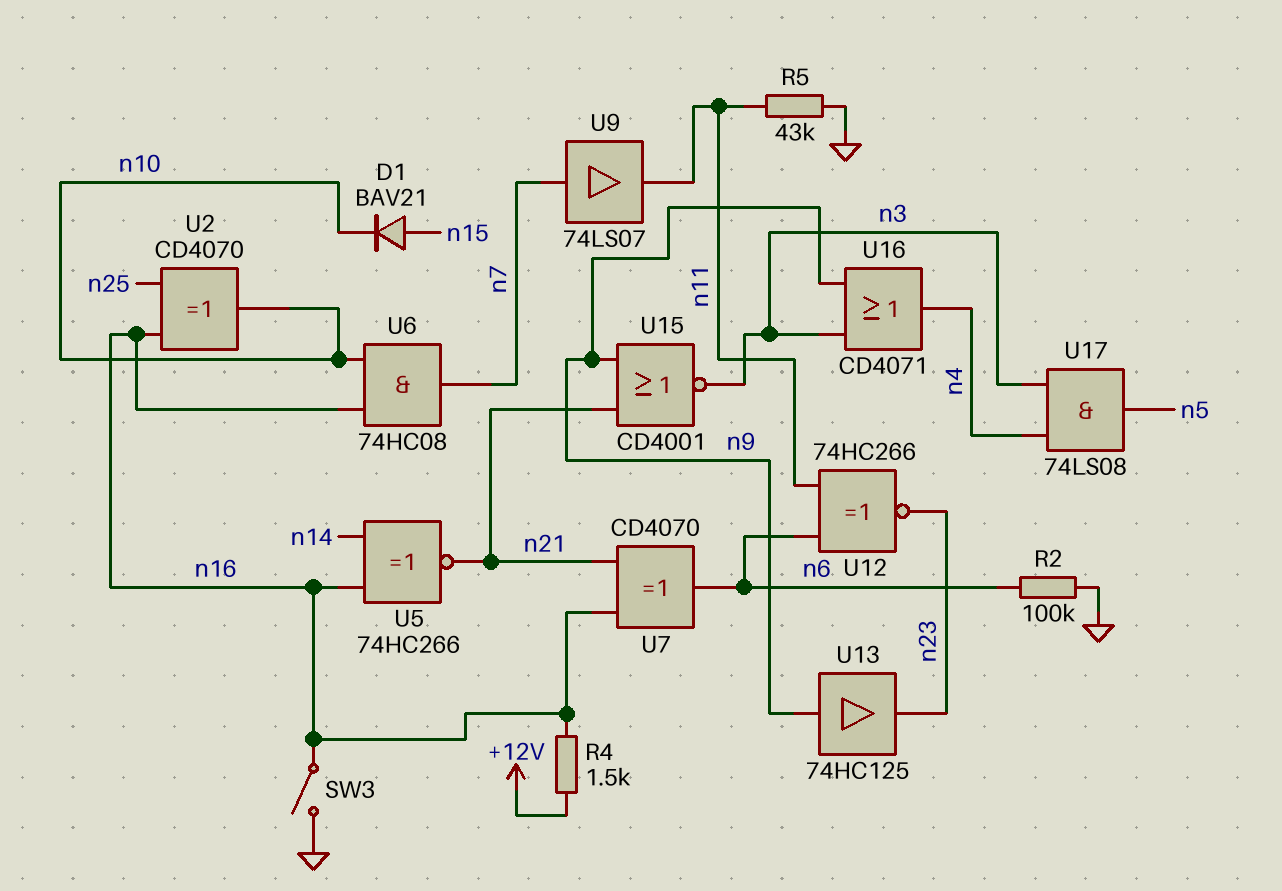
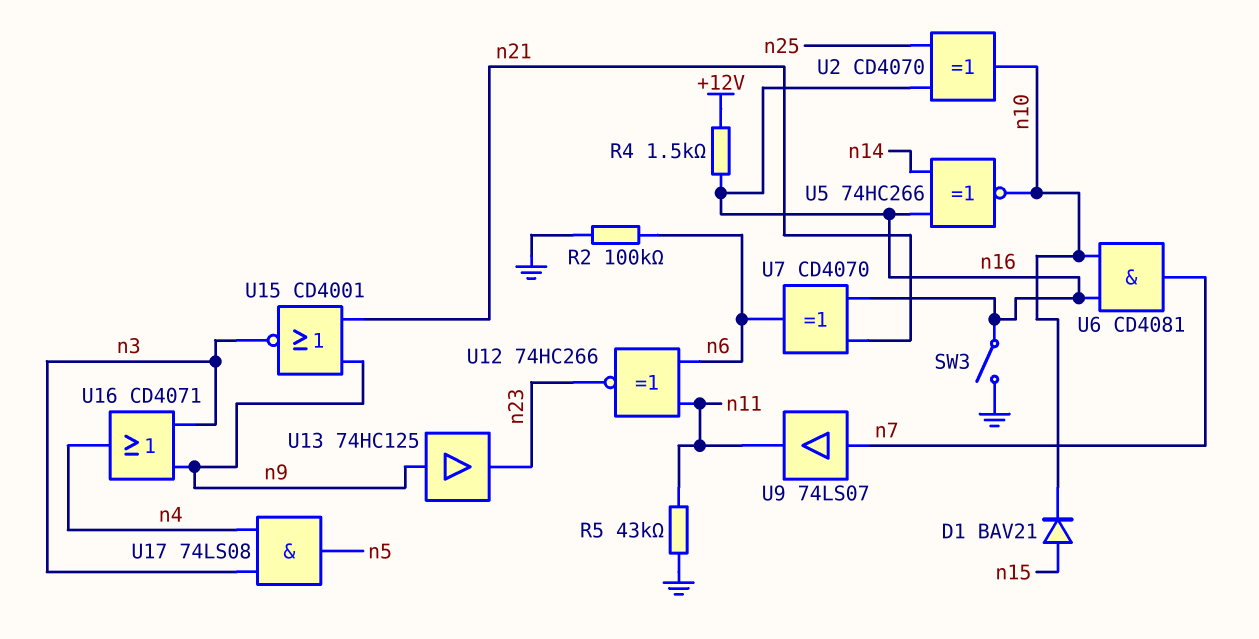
U5: XNOR 74HC266 (in n14, in n16, out n21) -> XNOR 74HC266 (in n14, in n16, out n10)
U6: AND 74HC08 (in n10, in n16, out n7) -> AND CD4081 (in n10, in n16, out n7)

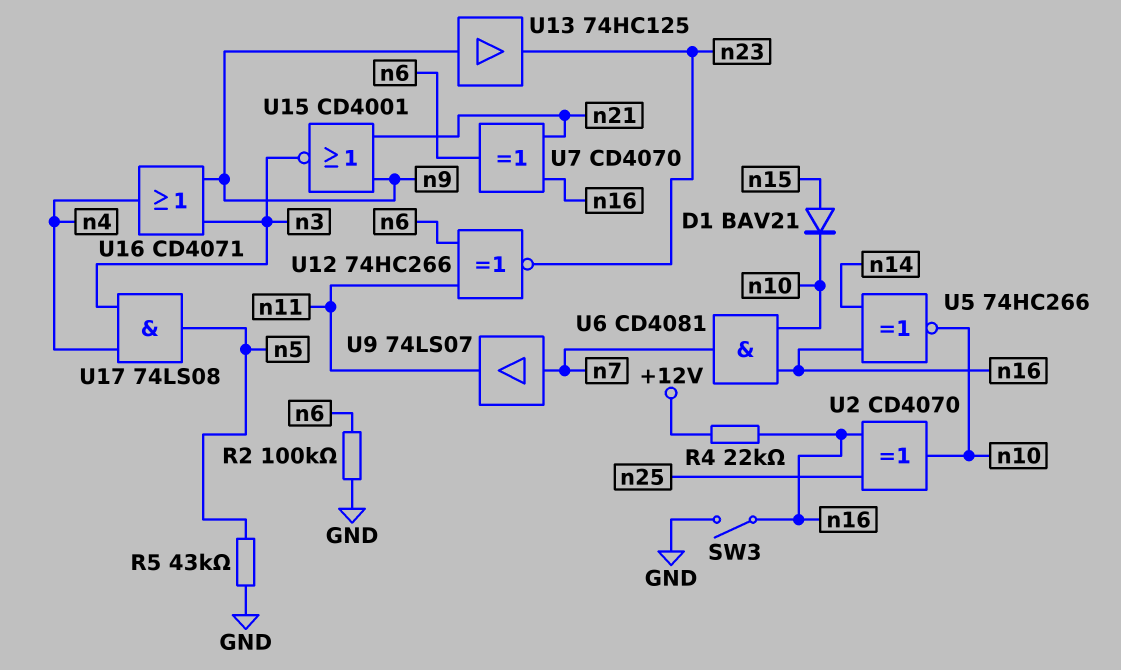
R4: 1.5k (+12V, n16) -> 22k (+12V, n16)
R5: 43k (GND, n11) -> 43k (GND, n5)

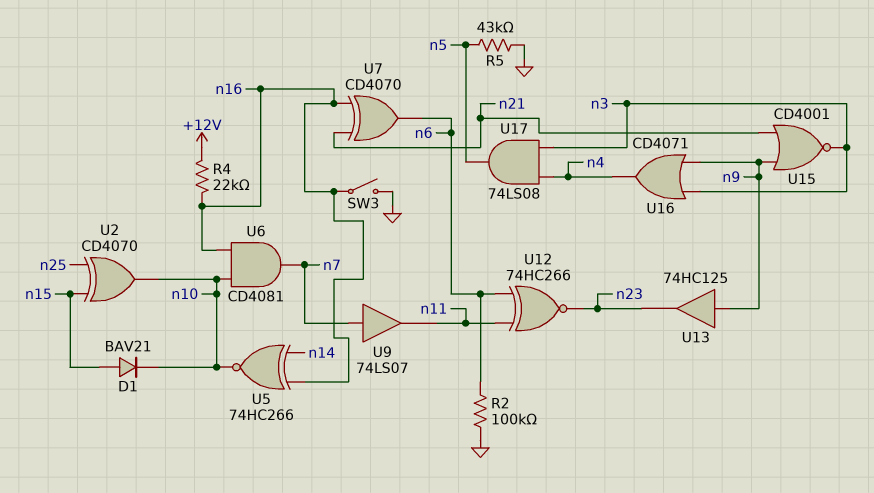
U2: XOR CD4070 (in n16, in n25, out n10) -> XOR CD4070 (in n15, in n25, out n10)

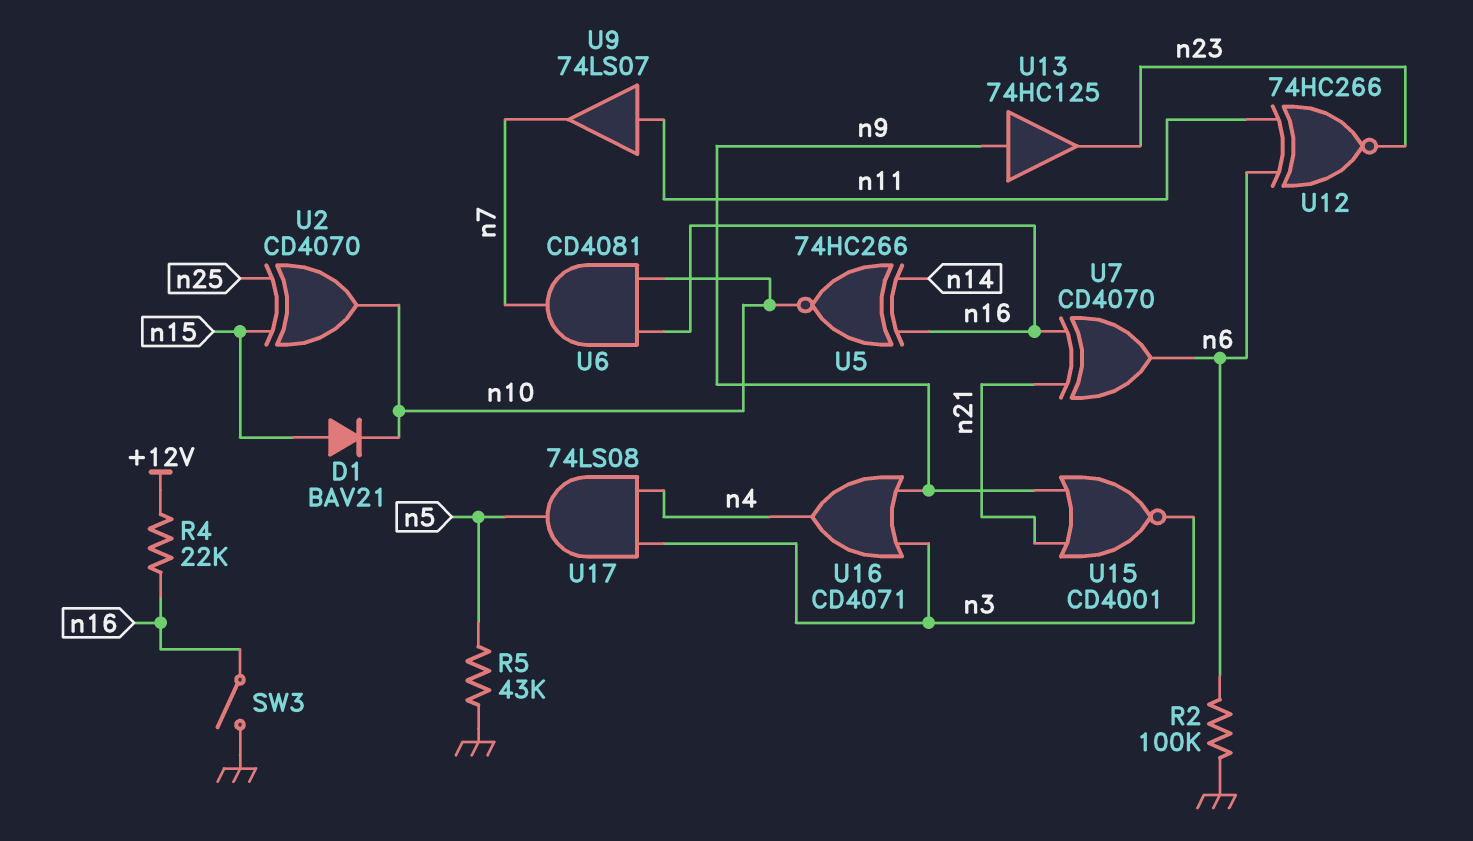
U9: buffer 74LS07 (in n7, out n11) -> buffer 74LS07 (in n11, out n7)

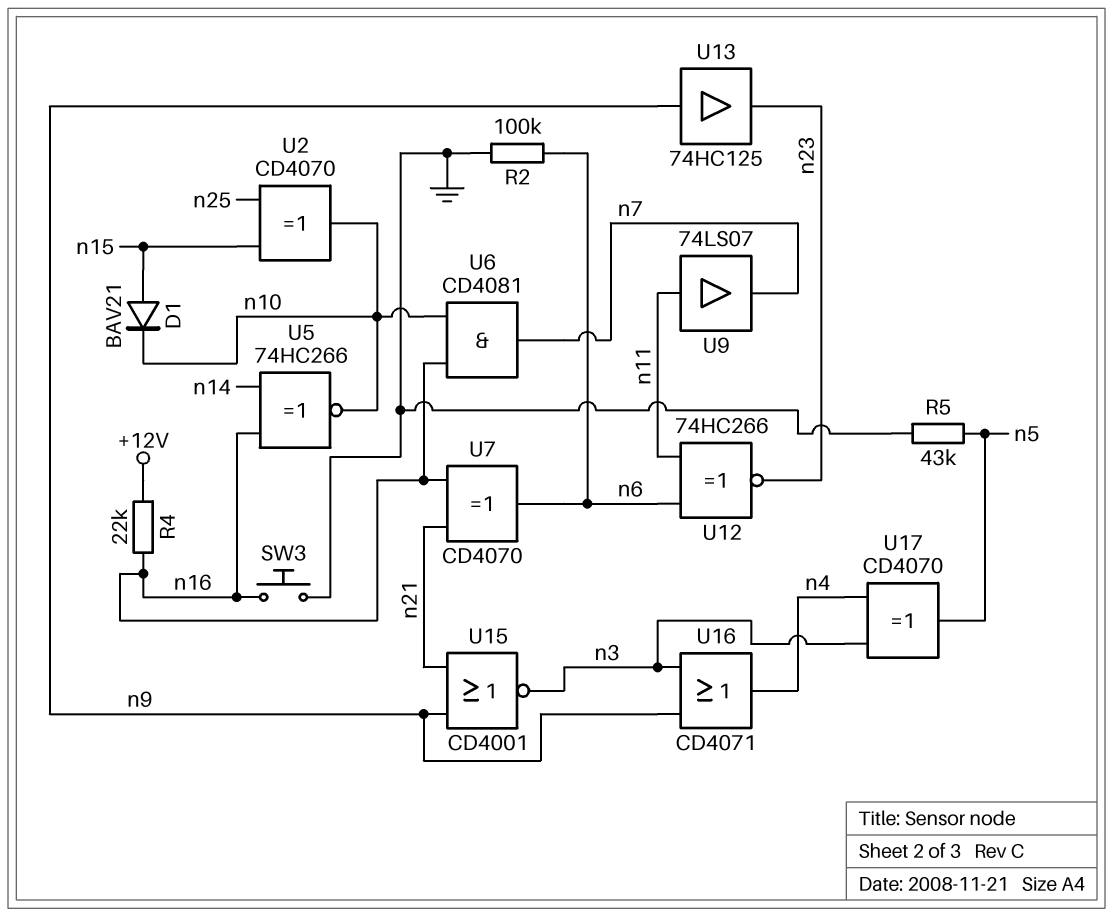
SW3: switch (GND, n16) -> button (GND, n16)
U17: AND 74LS08 (in n3, in n4, out n5) -> XOR CD4070 (in n3, in n4, out n5)

